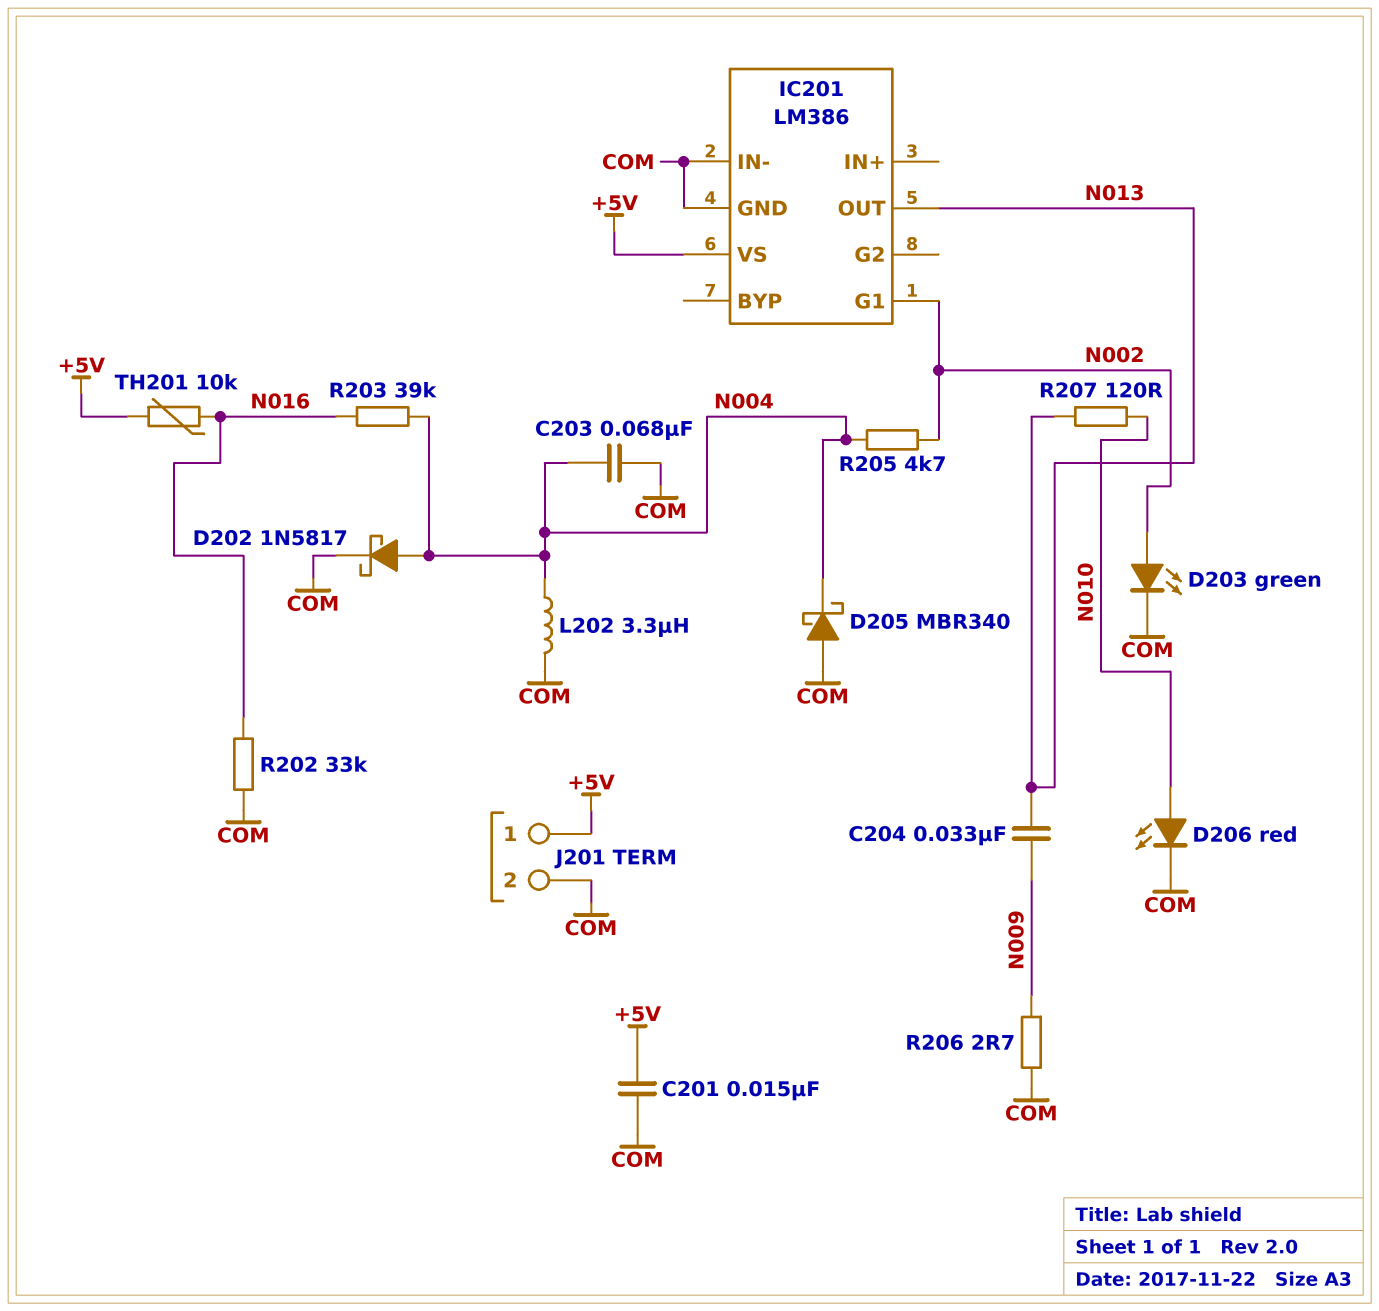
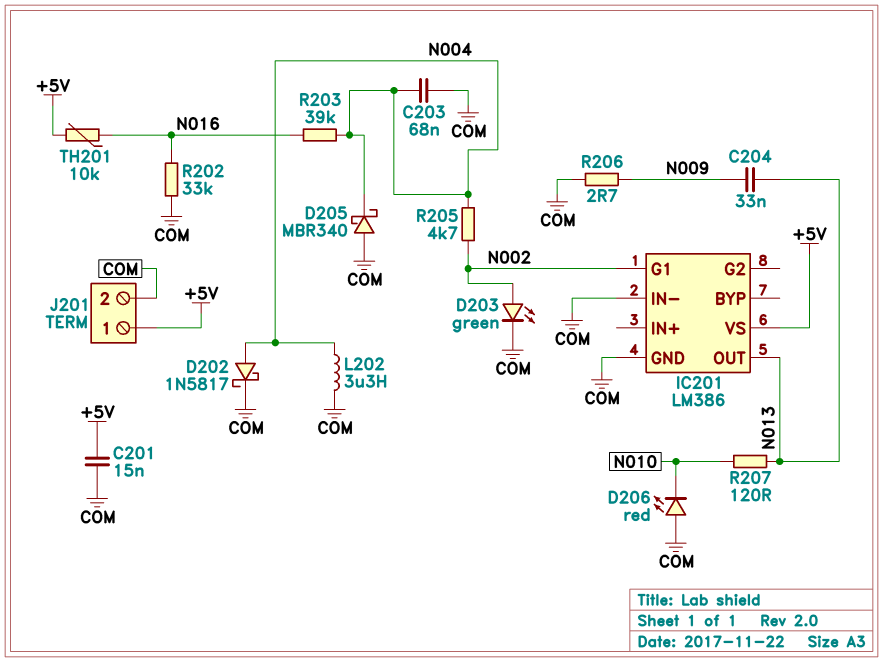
D206: LED red (A N010, K COM) -> LED red (A COM, K N010)

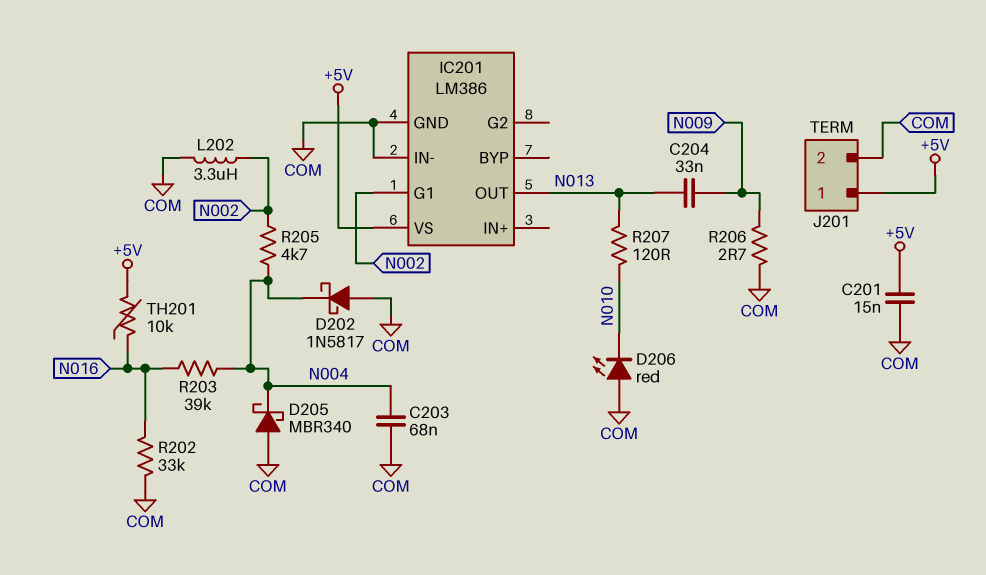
D202: schottky 1N5817 (A N004, K COM) -> schottky 1N5817 (A COM, K N004)
D203: LED green (A N002, K COM) -> none
L202: 3.3uH (COM, N004) -> 3.3uH (COM, N002)

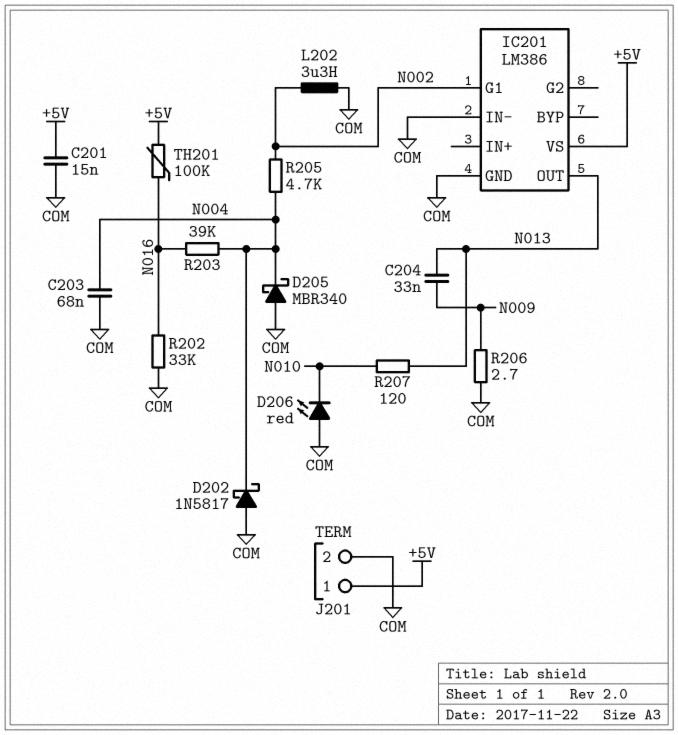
TH201: 10k (+5V, N016) -> 100k (+5V, N016)

